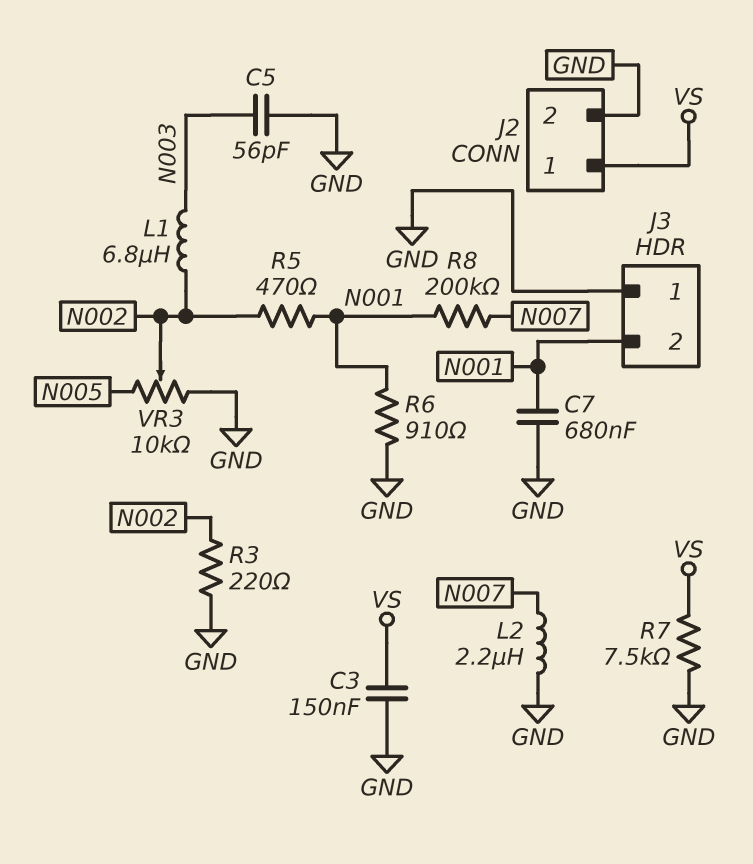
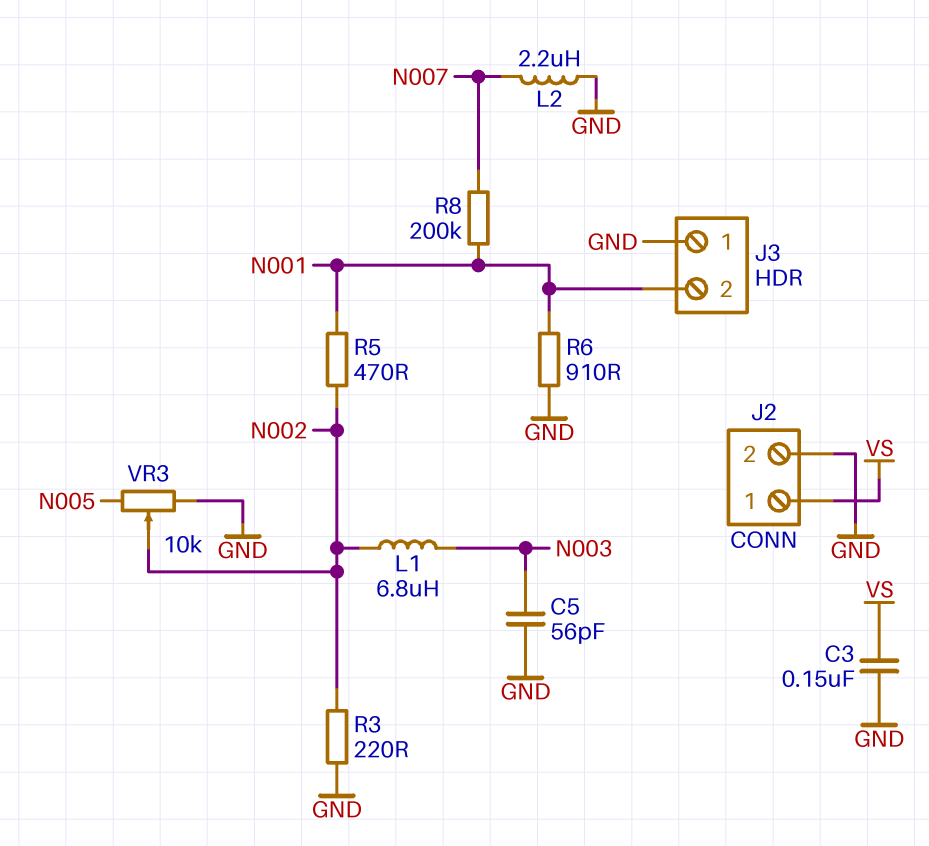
C7: 680nF (GND, N001) -> none
R7: 7.5k (GND, VS) -> none

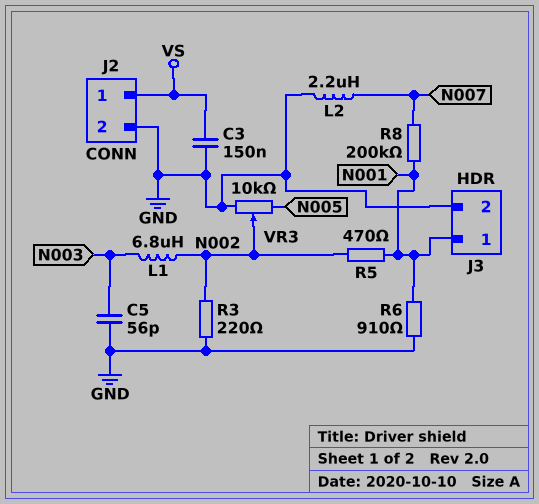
J3 pin 1: GND -> N001
J3 pin 2: N001 -> GND

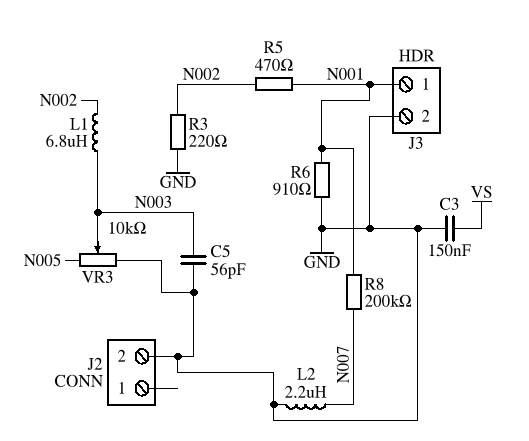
J2 pin 1: VS -> none
VR3: 10k (GND, N005, wiper N002) -> 10k (GND, N005, wiper N003)

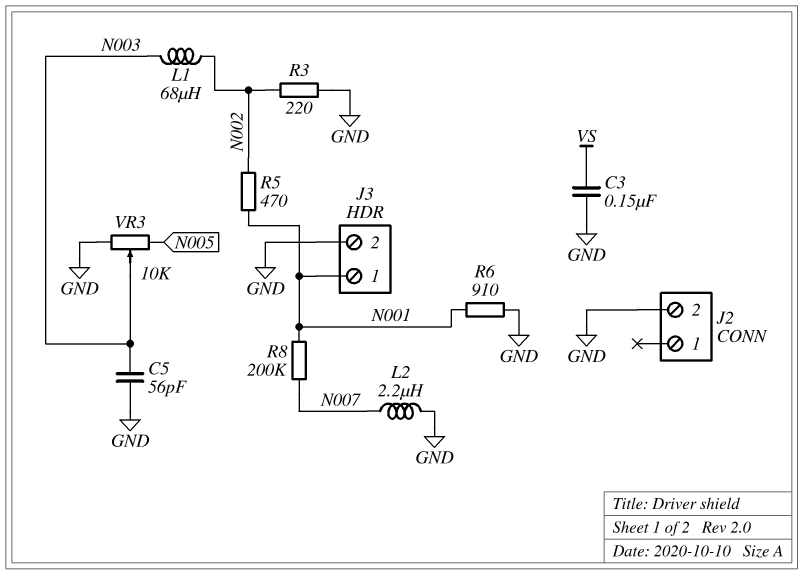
L1: 6.8uH (N002, N003) -> 68uH (N002, N003)

